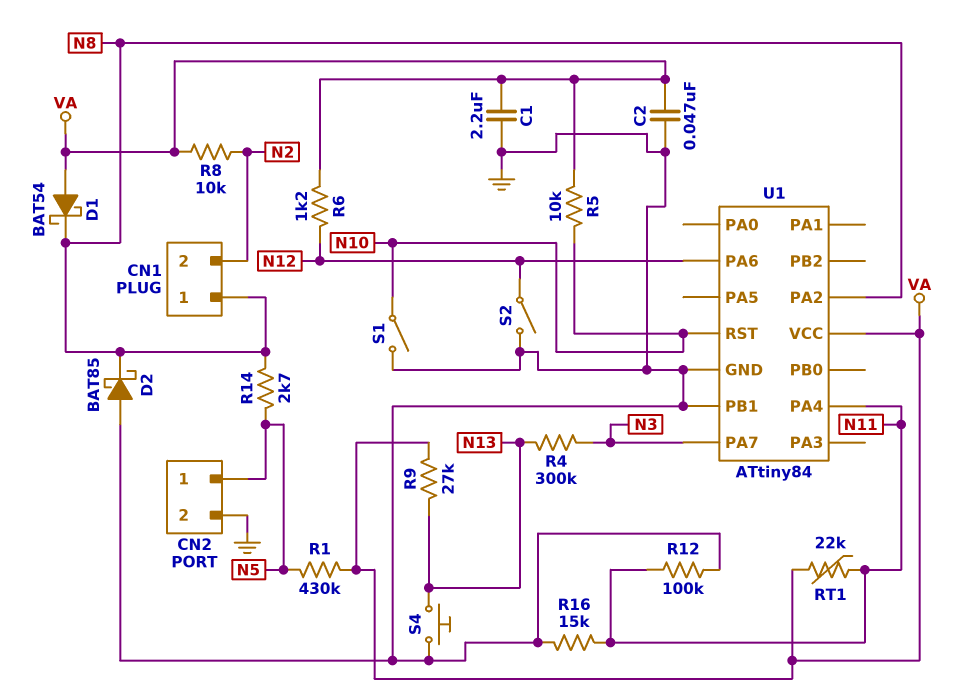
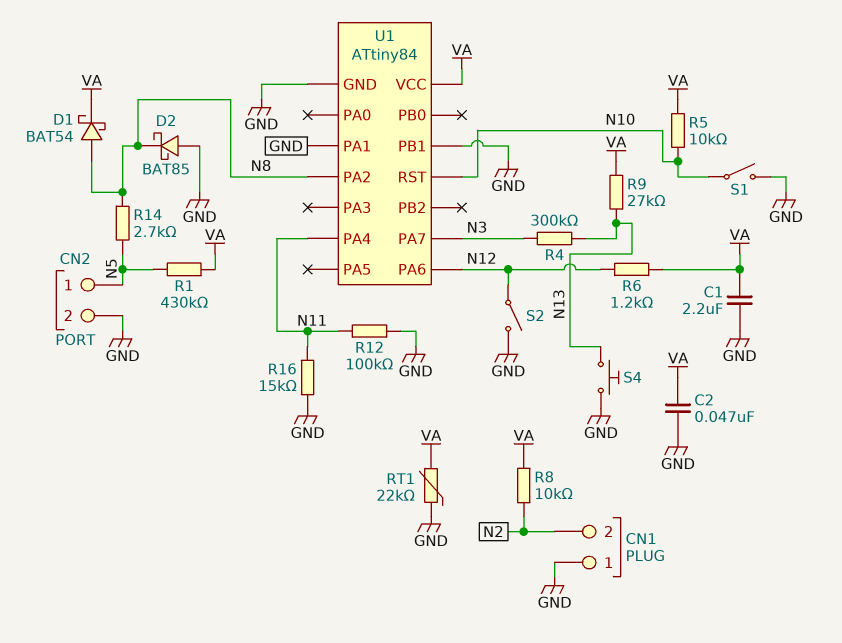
CN1 pin 1: N8 -> GND
D1: schottky BAT54 (A VA, K N8) -> schottky BAT54 (A N8, K VA)
RT1: 22k (N11, VA) -> 22k (GND, VA)
U1 pin PA1: none -> GND

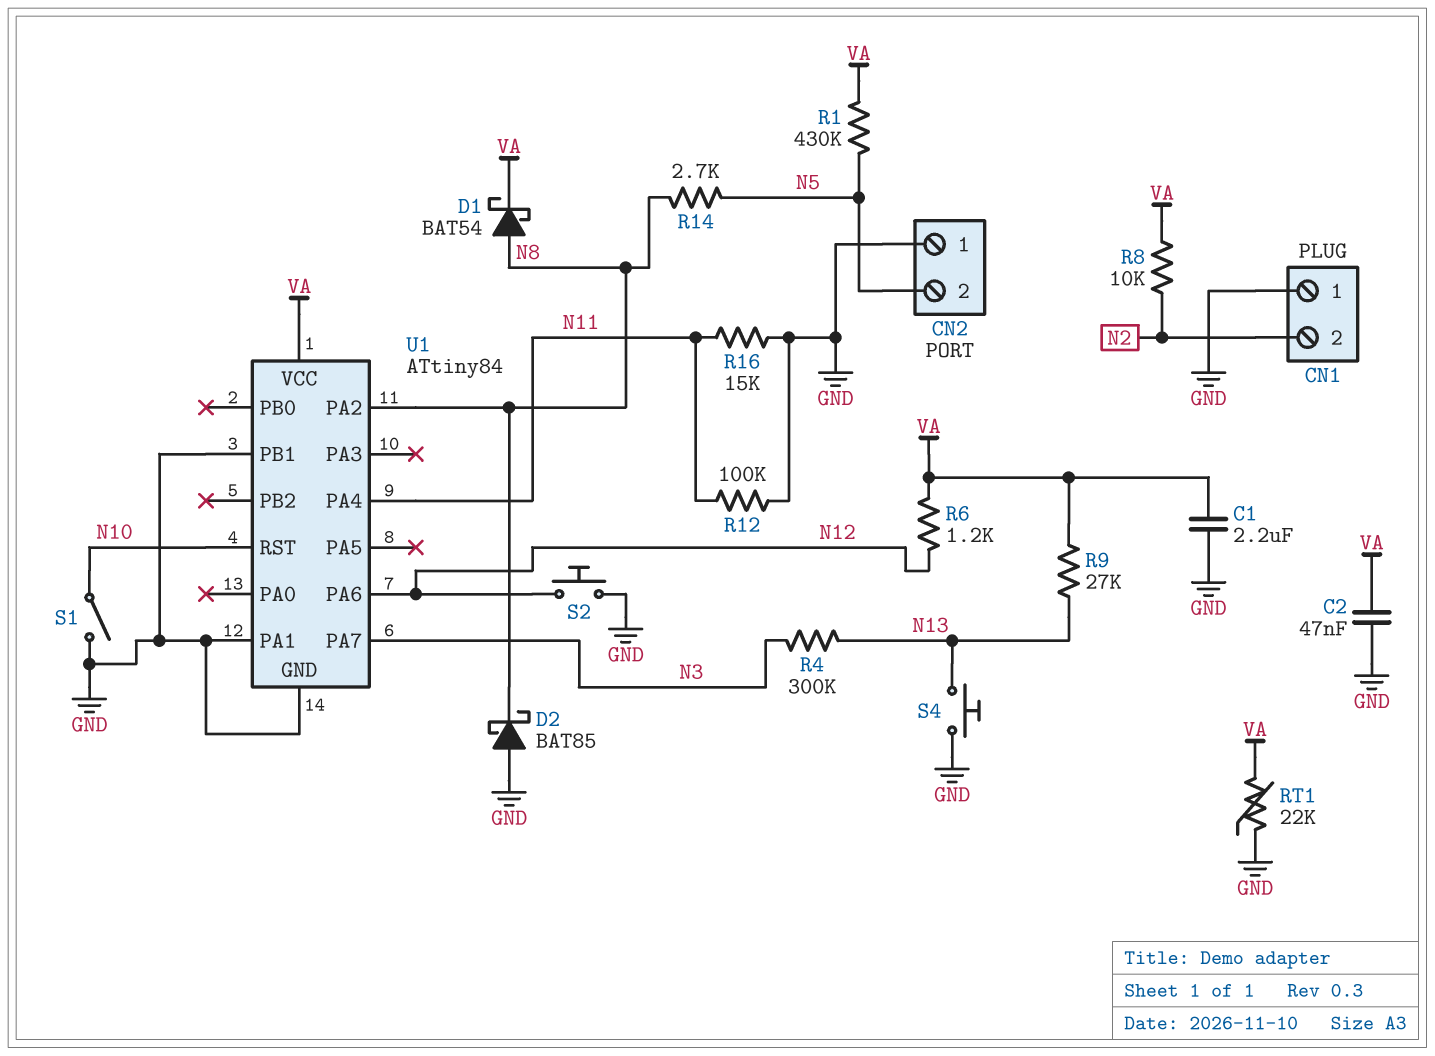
CN2 pin 1: N5 -> GND
CN2 pin 2: GND -> N5
R5: 10k (N10, VA) -> none
S2: switch (GND, N12) -> button (GND, N12)

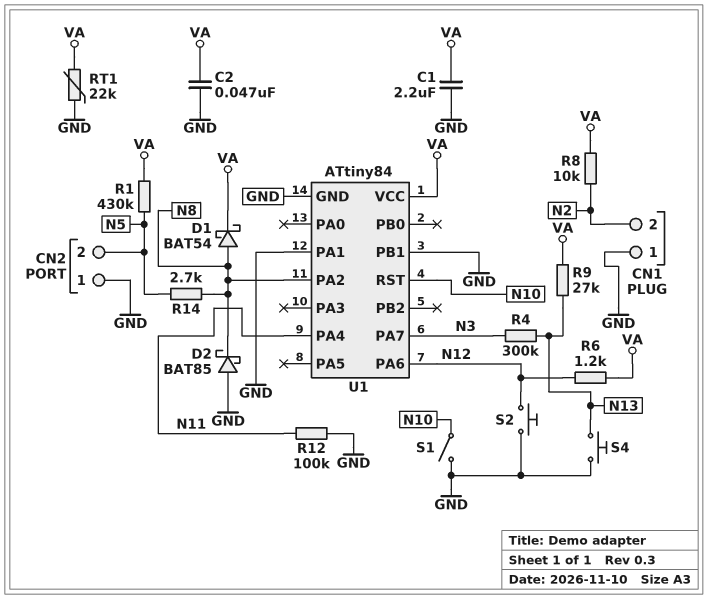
R16: 15k (GND, N11) -> none

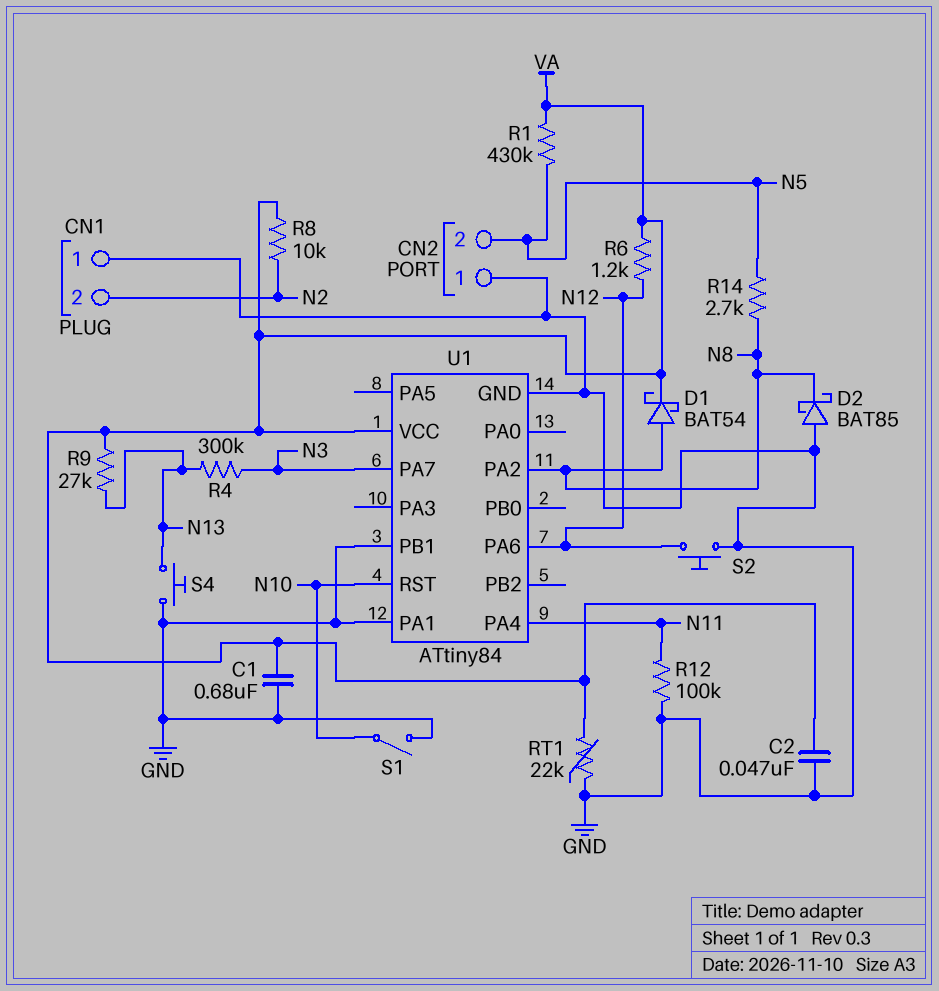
C1: 2.2uF (GND, VA) -> 680nF (GND, VA)

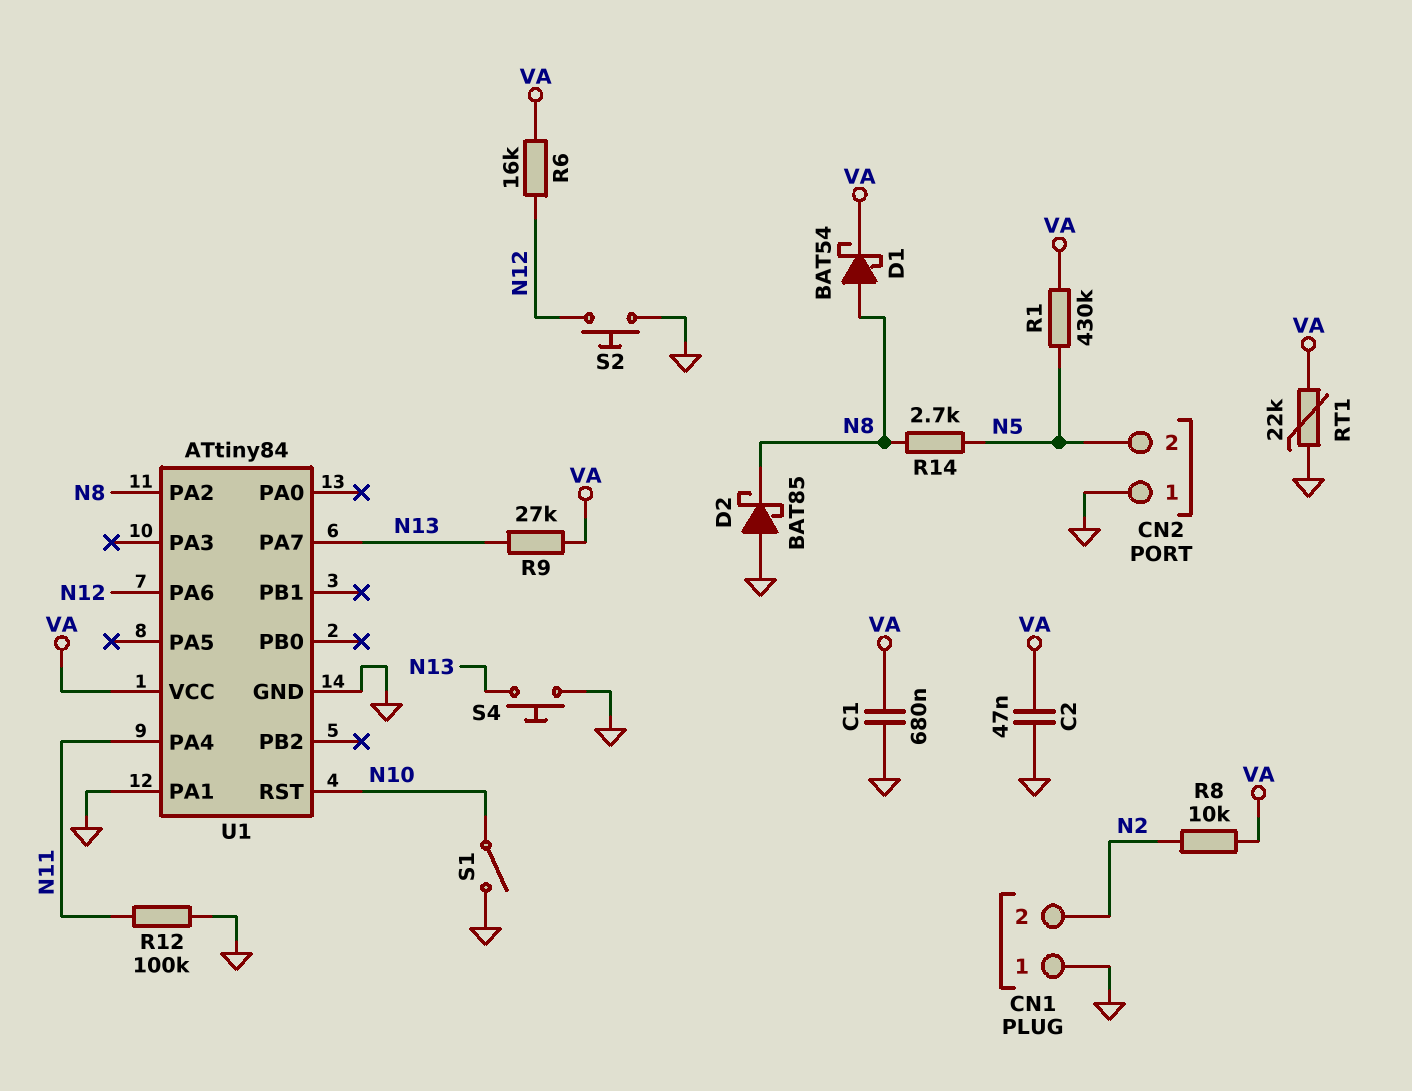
R4: 300k (N3, N13) -> none
R6: 1.2k (N12, VA) -> 16k (N12, VA)
U1 pin PA7: N3 -> N13
U1 pin PB1: GND -> none

